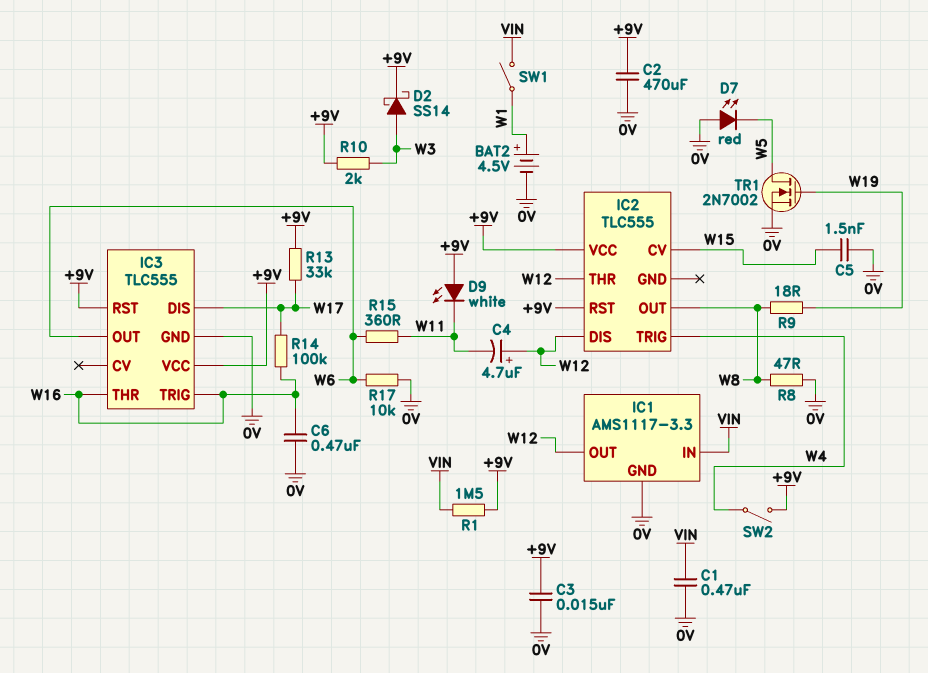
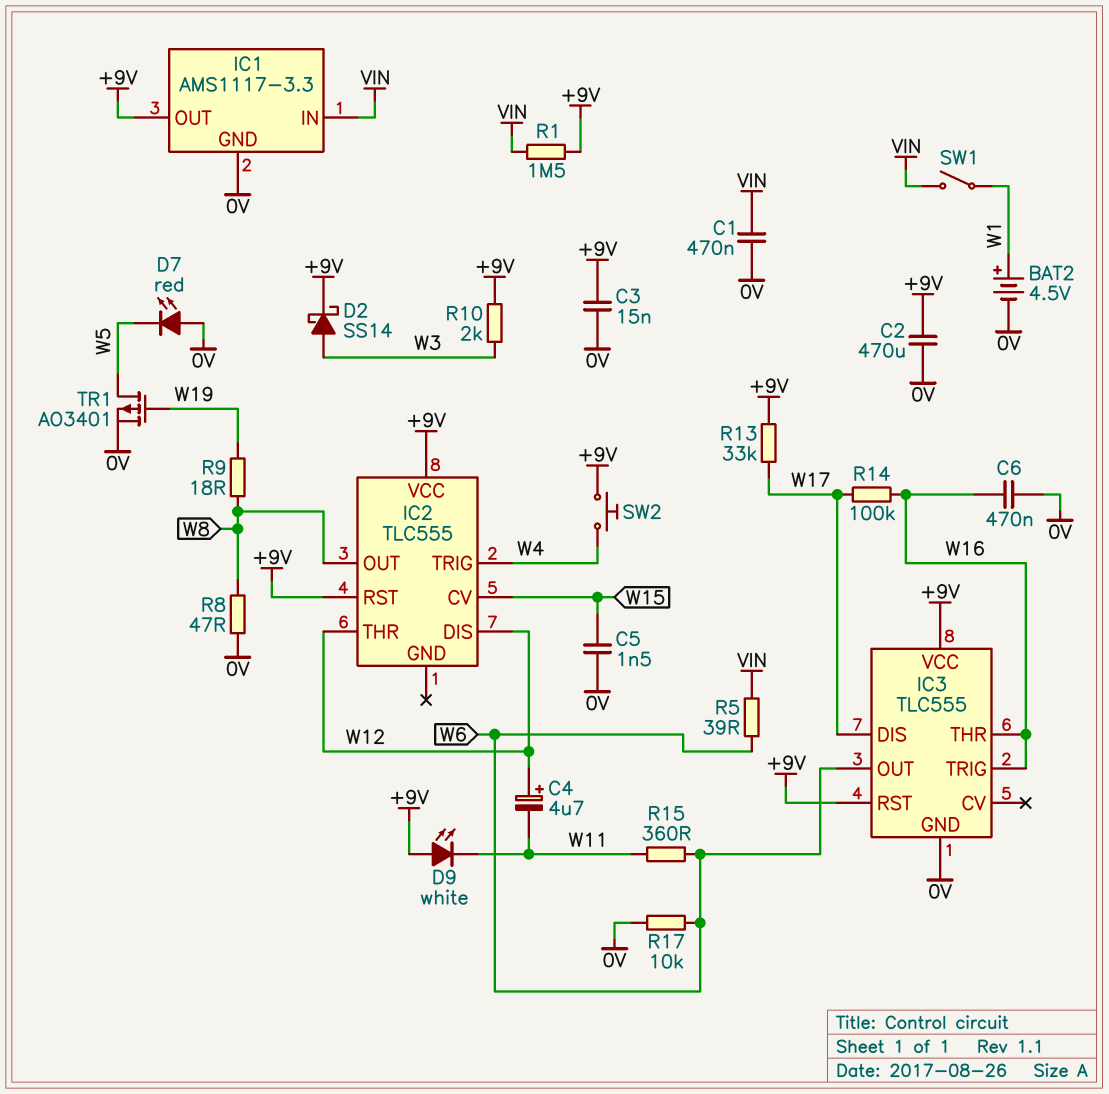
IC1 pin OUT: W12 -> +9V
R5: none -> 39 (VIN, W6)
SW2: switch (+9V, W4) -> button (+9V, W4)
TR1: NMOS 2N7002 (G W19, D W5, S 0V) -> PMOS AO3401 (G W19, D W5, S 0V)

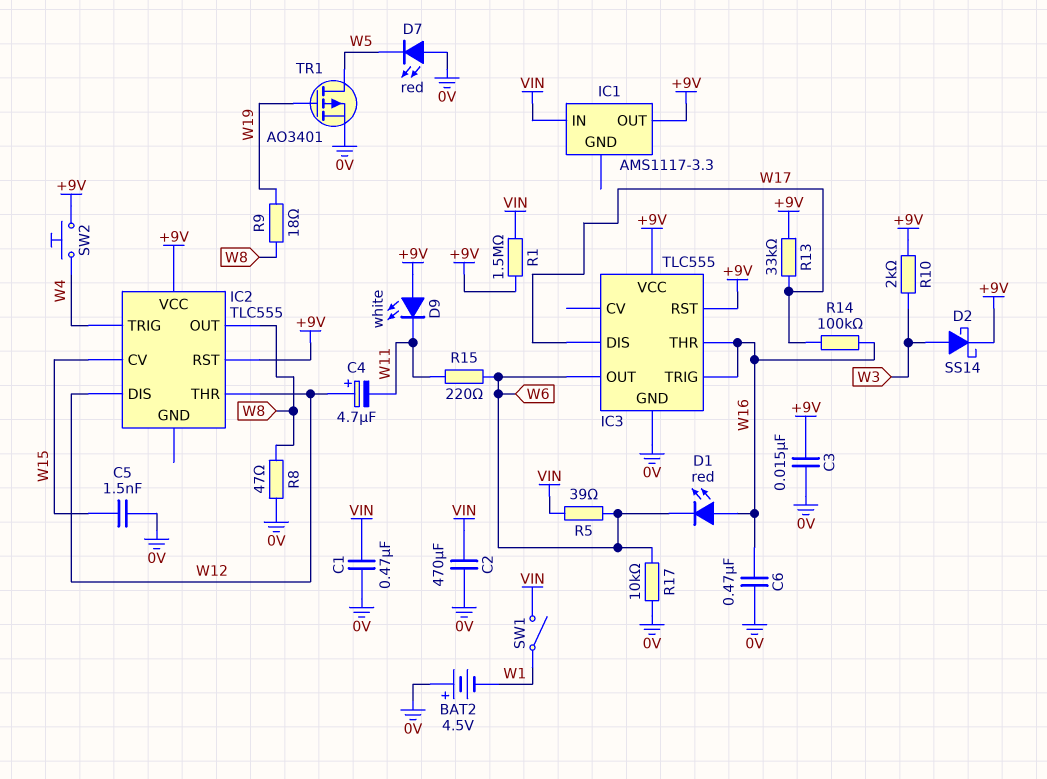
BAT2: 4.5V (plus W1, minus 0V) -> 4.5V (plus 0V, minus W1)
C2: 470uF (+9V, 0V) -> 470uF (0V, VIN)
D1: none -> LED red (A W16, K W6)
IC1 pin GND: 0V -> none
R15: 360 (W6, W11) -> 220 (W6, W11)

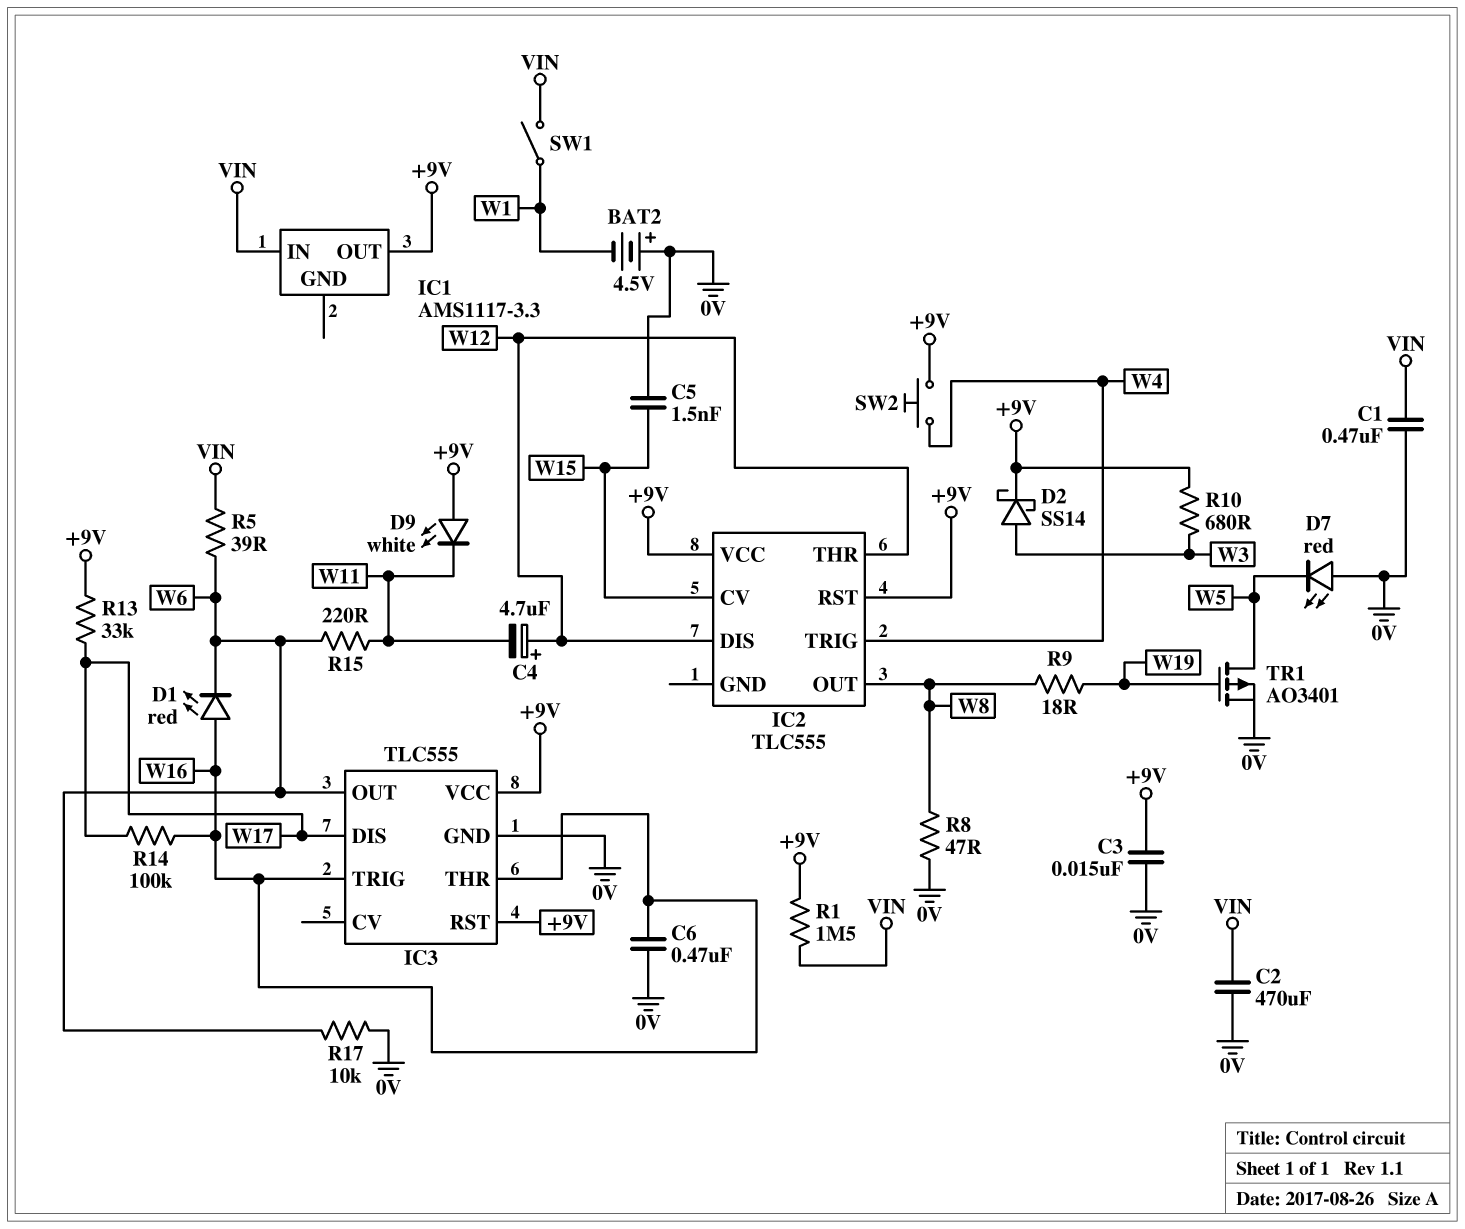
R10: 2k (+9V, W3) -> 680 (+9V, W3)

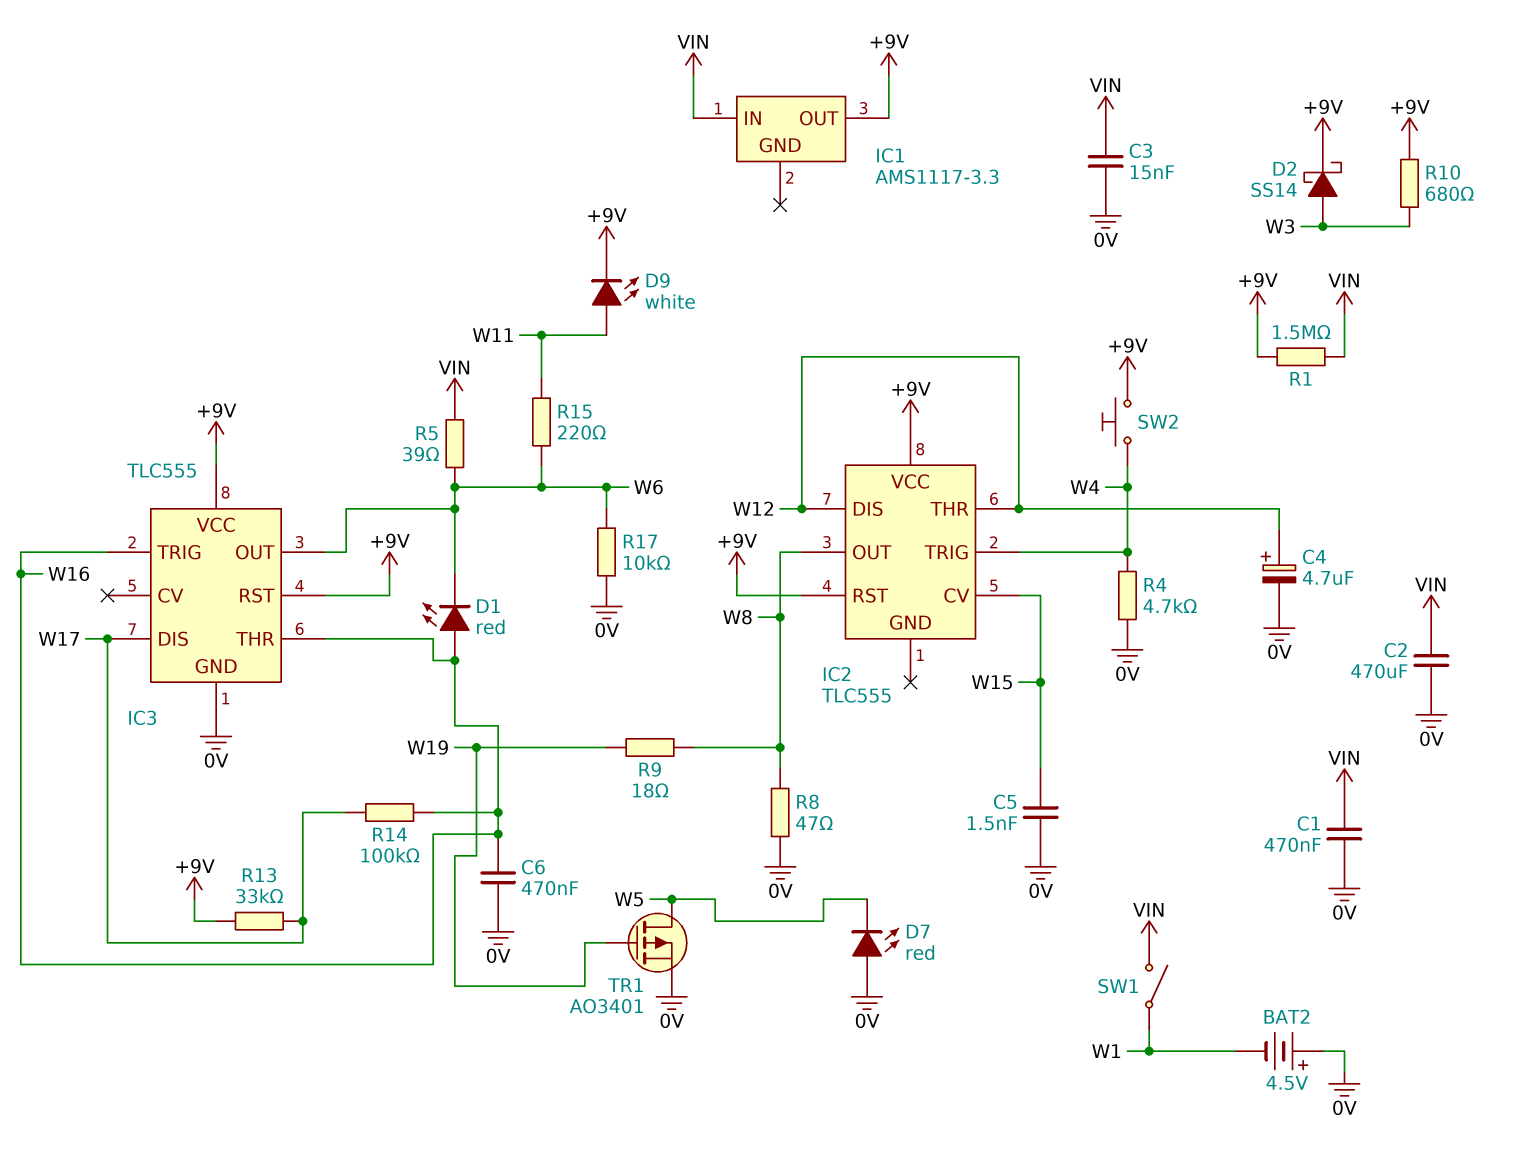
C3: 15nF (+9V, 0V) -> 15nF (0V, VIN)
C4: 4.7uF (plus W12, minus W11) -> 4.7uF (plus W12, minus 0V)
D9: LED white (A +9V, K W11) -> LED white (A W11, K +9V)
R4: none -> 4.7k (0V, W4)

